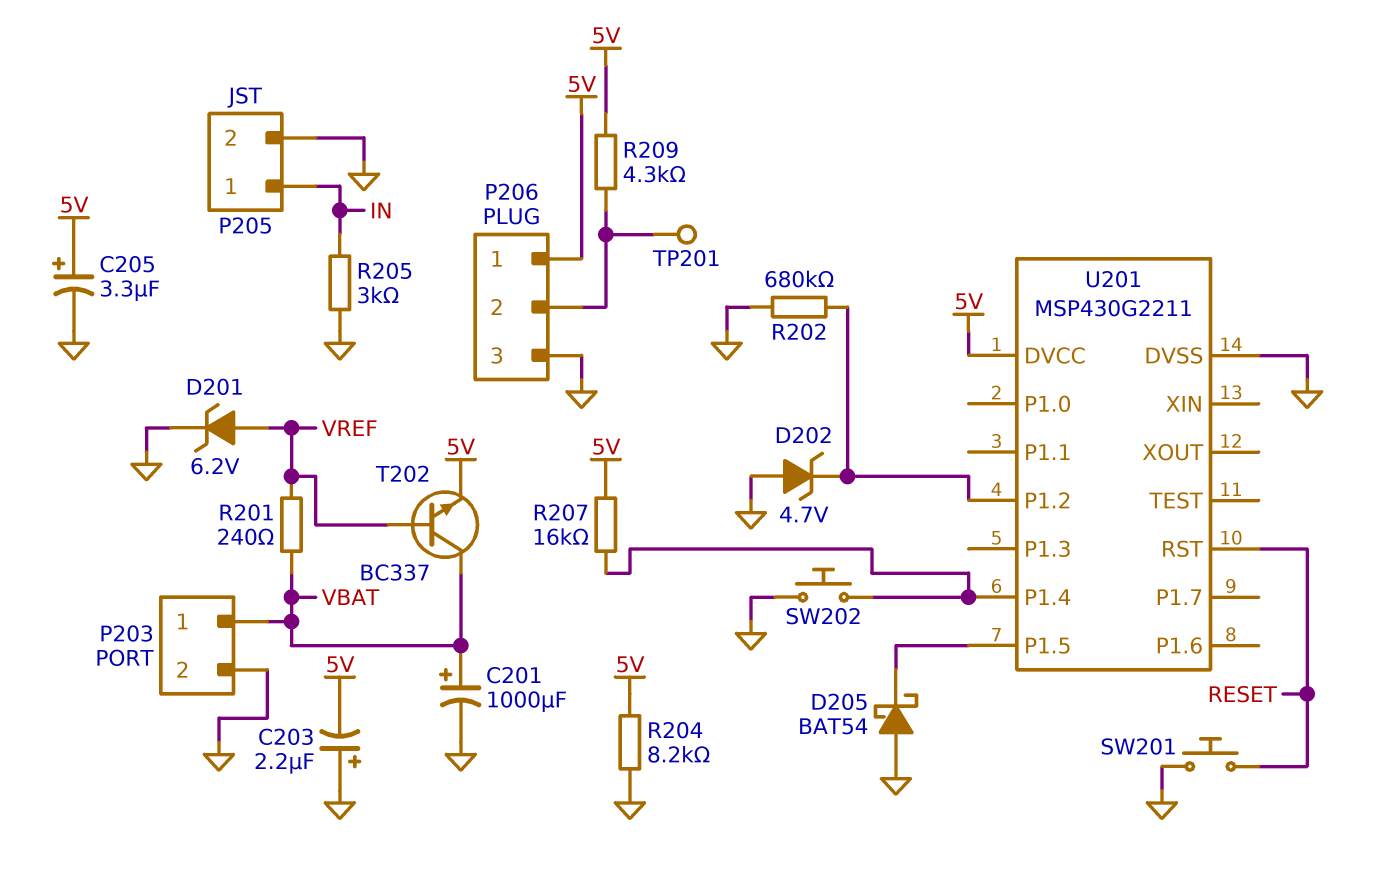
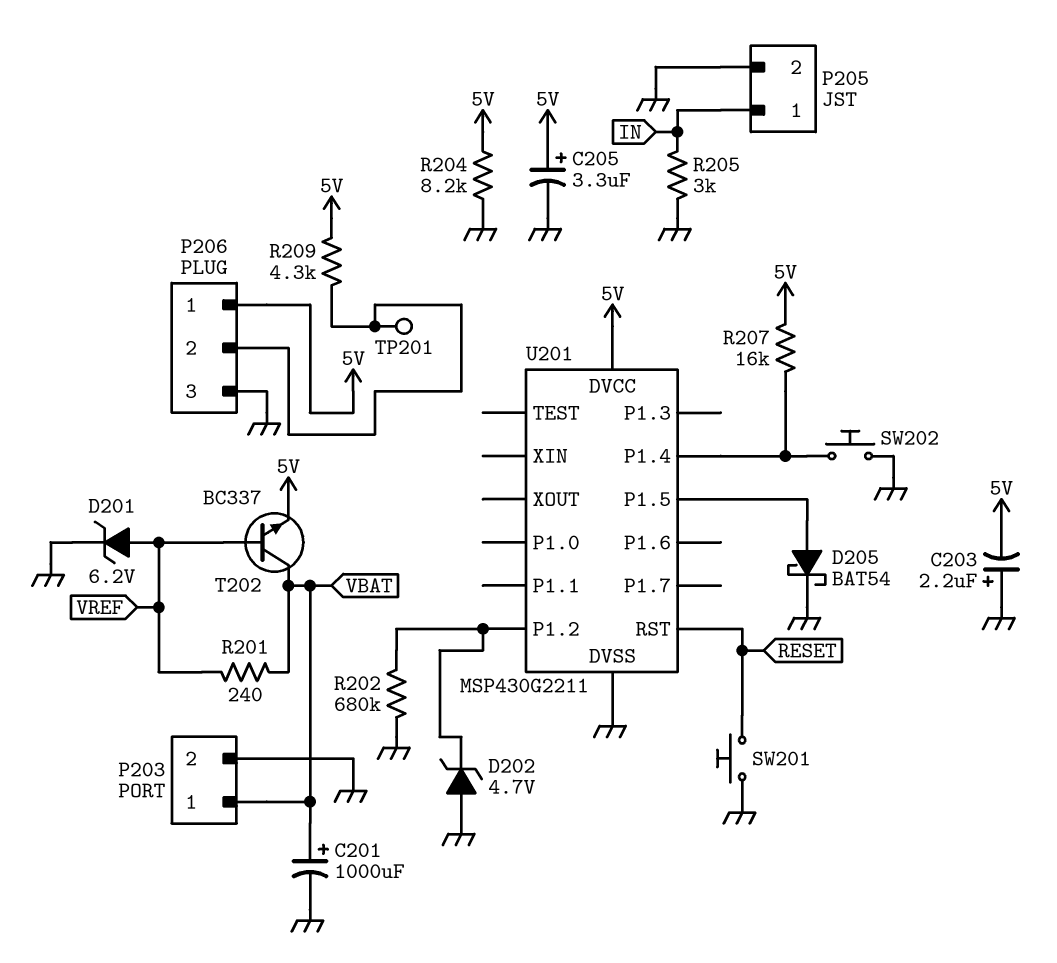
D205: schottky BAT54 (A GND, K U201/P1.5) -> schottky BAT54 (A U201/P1.5, K GND)

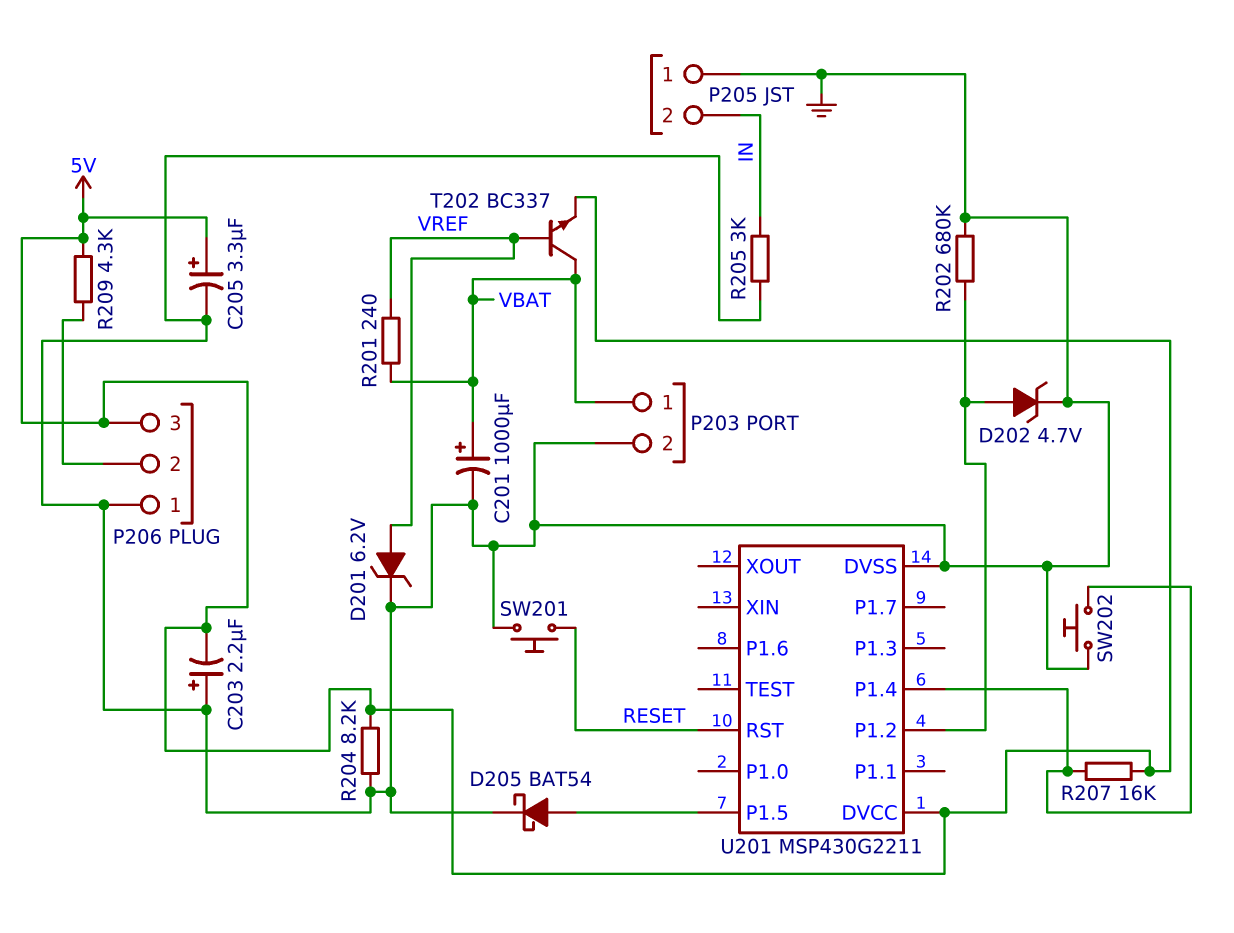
D202: zener 4.7V (A GND, K U201/P1.2) -> zener 4.7V (A U201/P1.2, K GND)
P205 pin 1: IN -> GND
P205 pin 2: GND -> IN
P206 pin 1: 5V -> GND
P206 pin 3: GND -> 5V
TP201: test point (P206/2) -> none

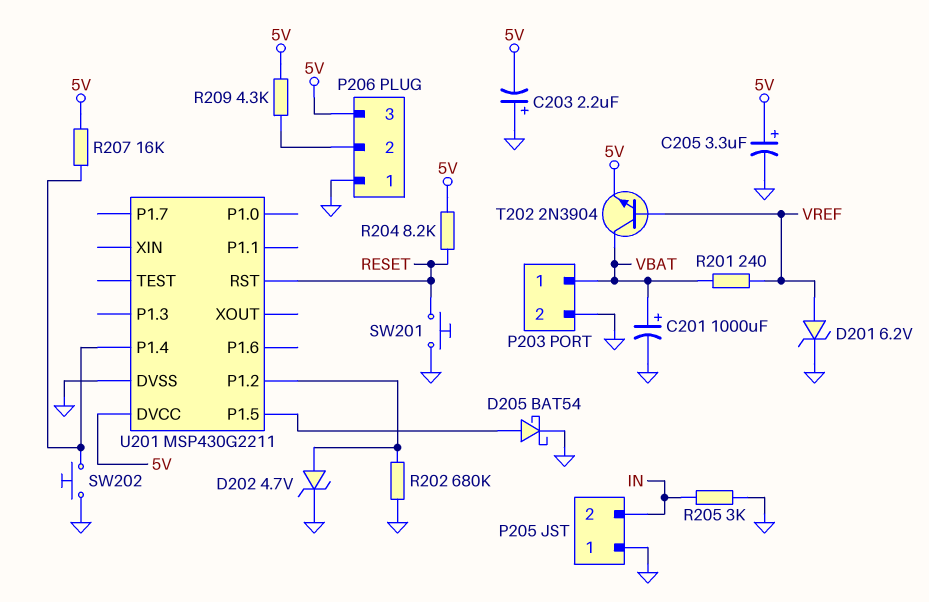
R204: 8.2k (5V, GND) -> 8.2k (5V, RESET)
T202: NPN BC337 (B VREF, C VBAT, E 5V) -> NPN 2N3904 (B VREF, C VBAT, E 5V)

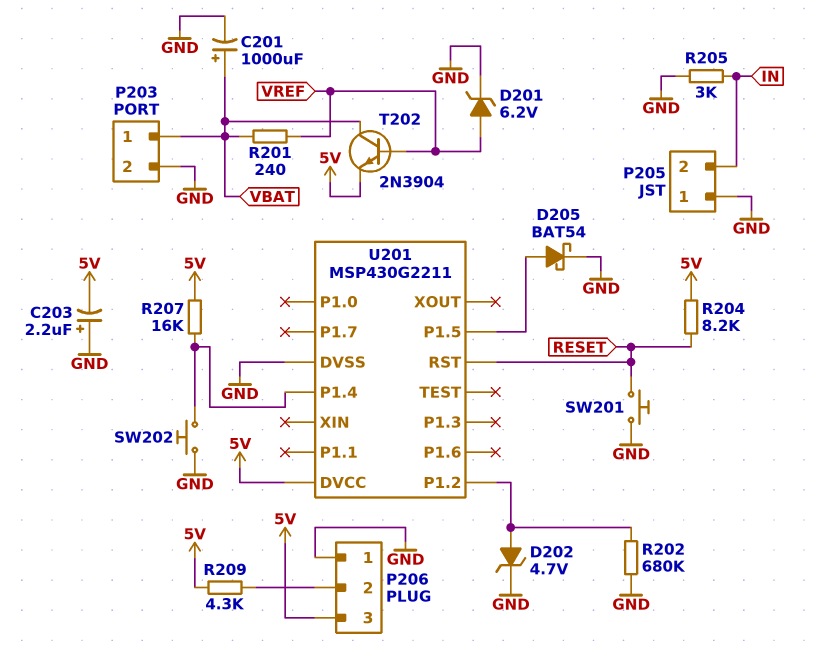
C205: 3.3uF (plus 5V, minus GND) -> none

